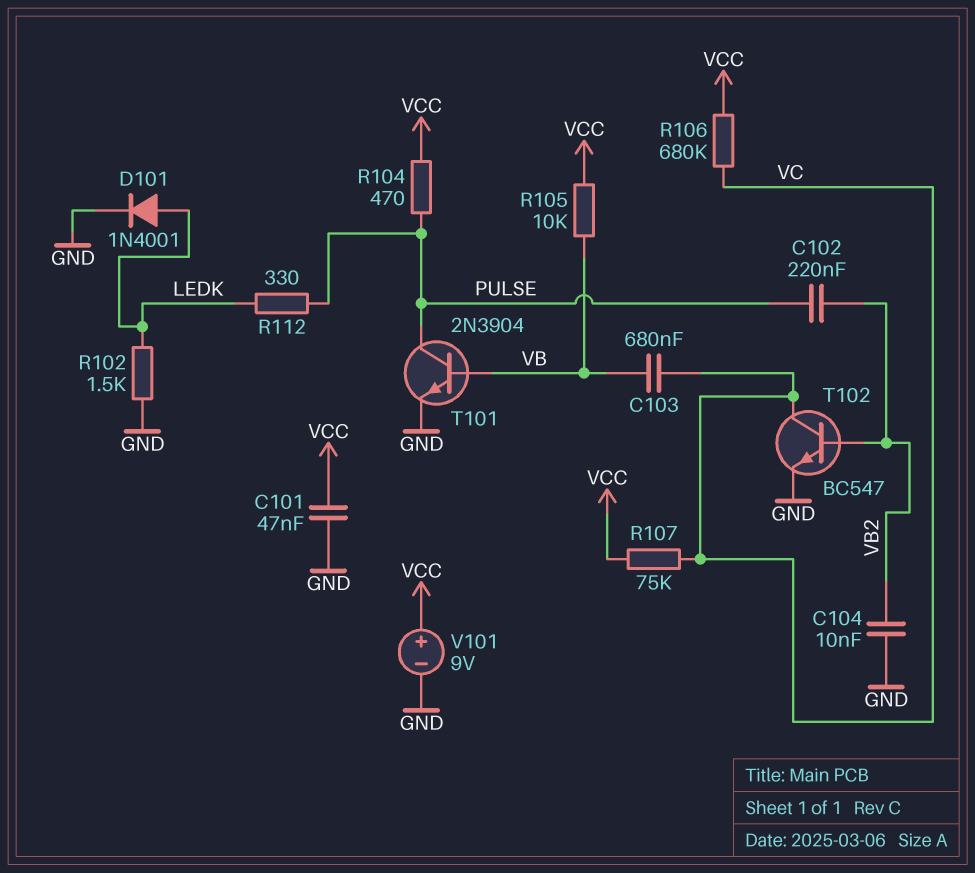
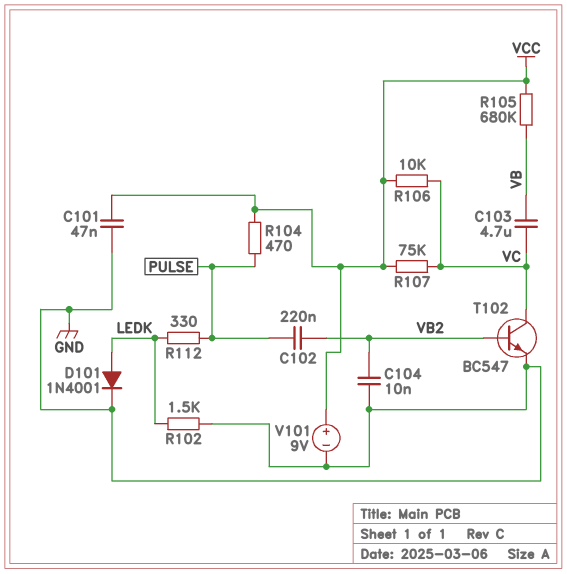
C103: 680nF (VB, VC) -> 4.7uF (VB, VC)
R105: 10k (VB, VCC) -> 680k (VB, VCC)
R106: 680k (VC, VCC) -> 10k (VC, VCC)
T101: NPN 2N3904 (B VB, C PULSE, E GND) -> none

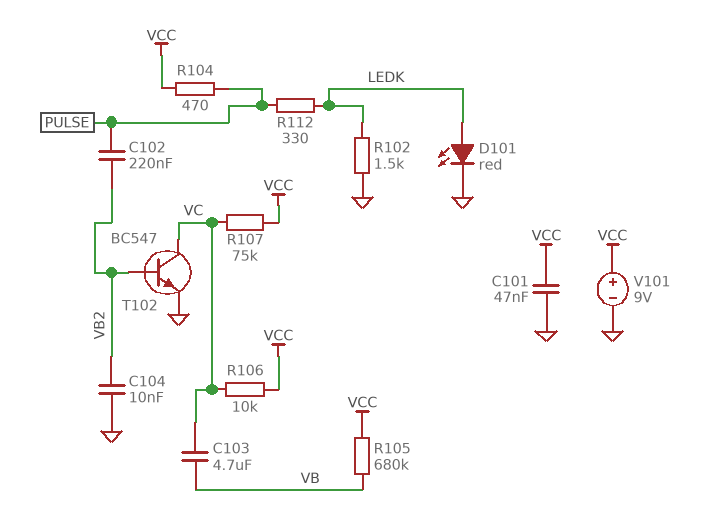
D101: diode 1N4001 (A LEDK, K GND) -> LED red (A LEDK, K GND)

